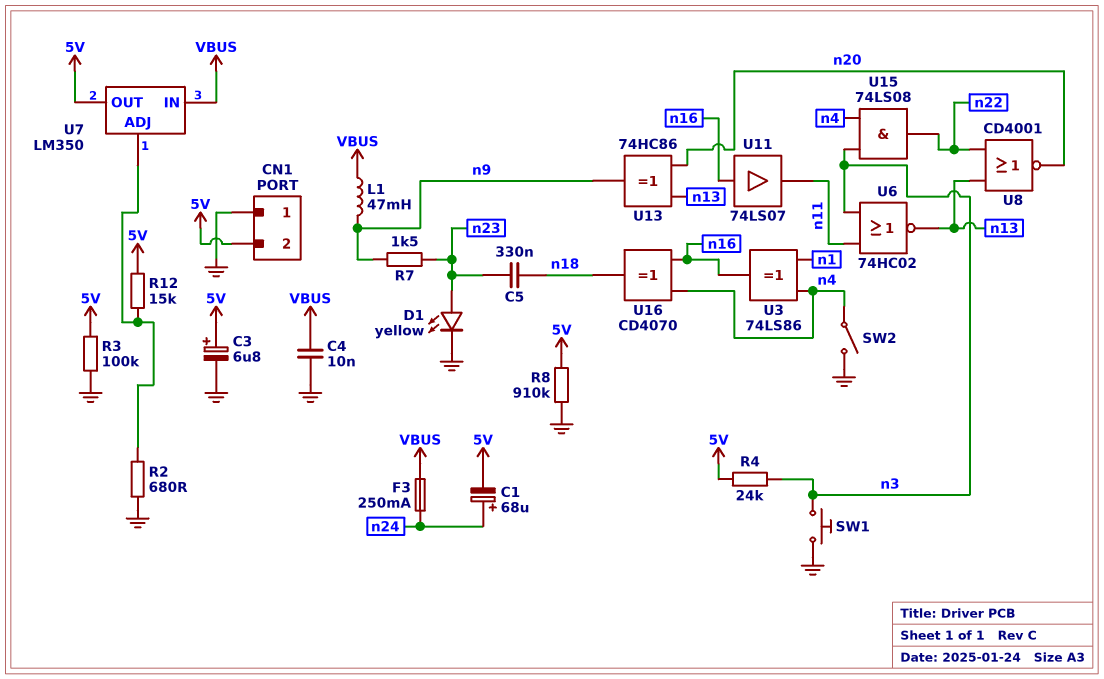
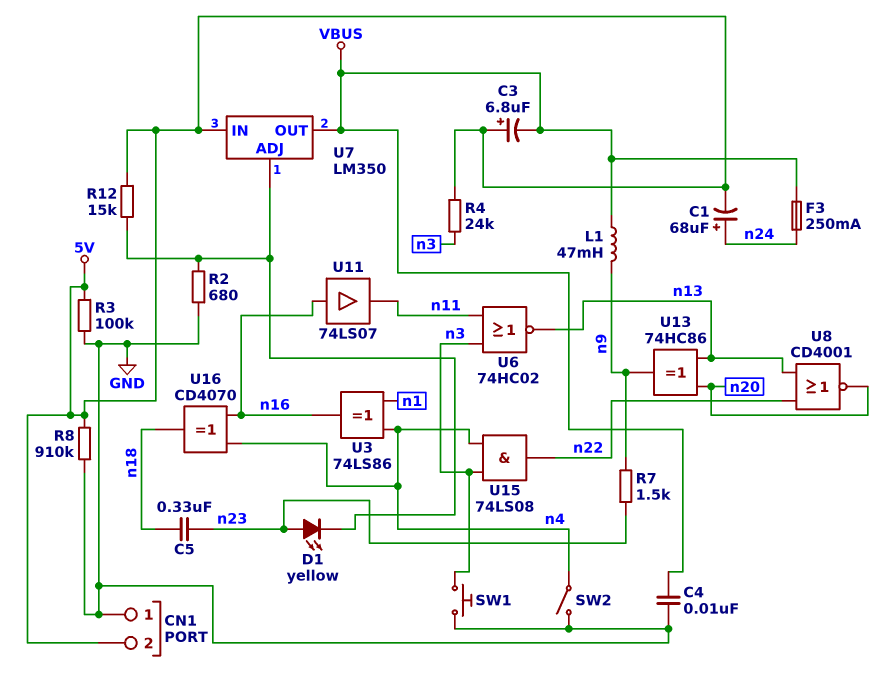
C3: 6.8uF (plus 5V, minus GND) -> 6.8uF (plus 5V, minus VBUS)
D1: LED yellow (A n23, K GND) -> LED yellow (A n23, K U7/ADJ)
U7 pin IN: VBUS -> 5V
U7 pin OUT: 5V -> VBUS

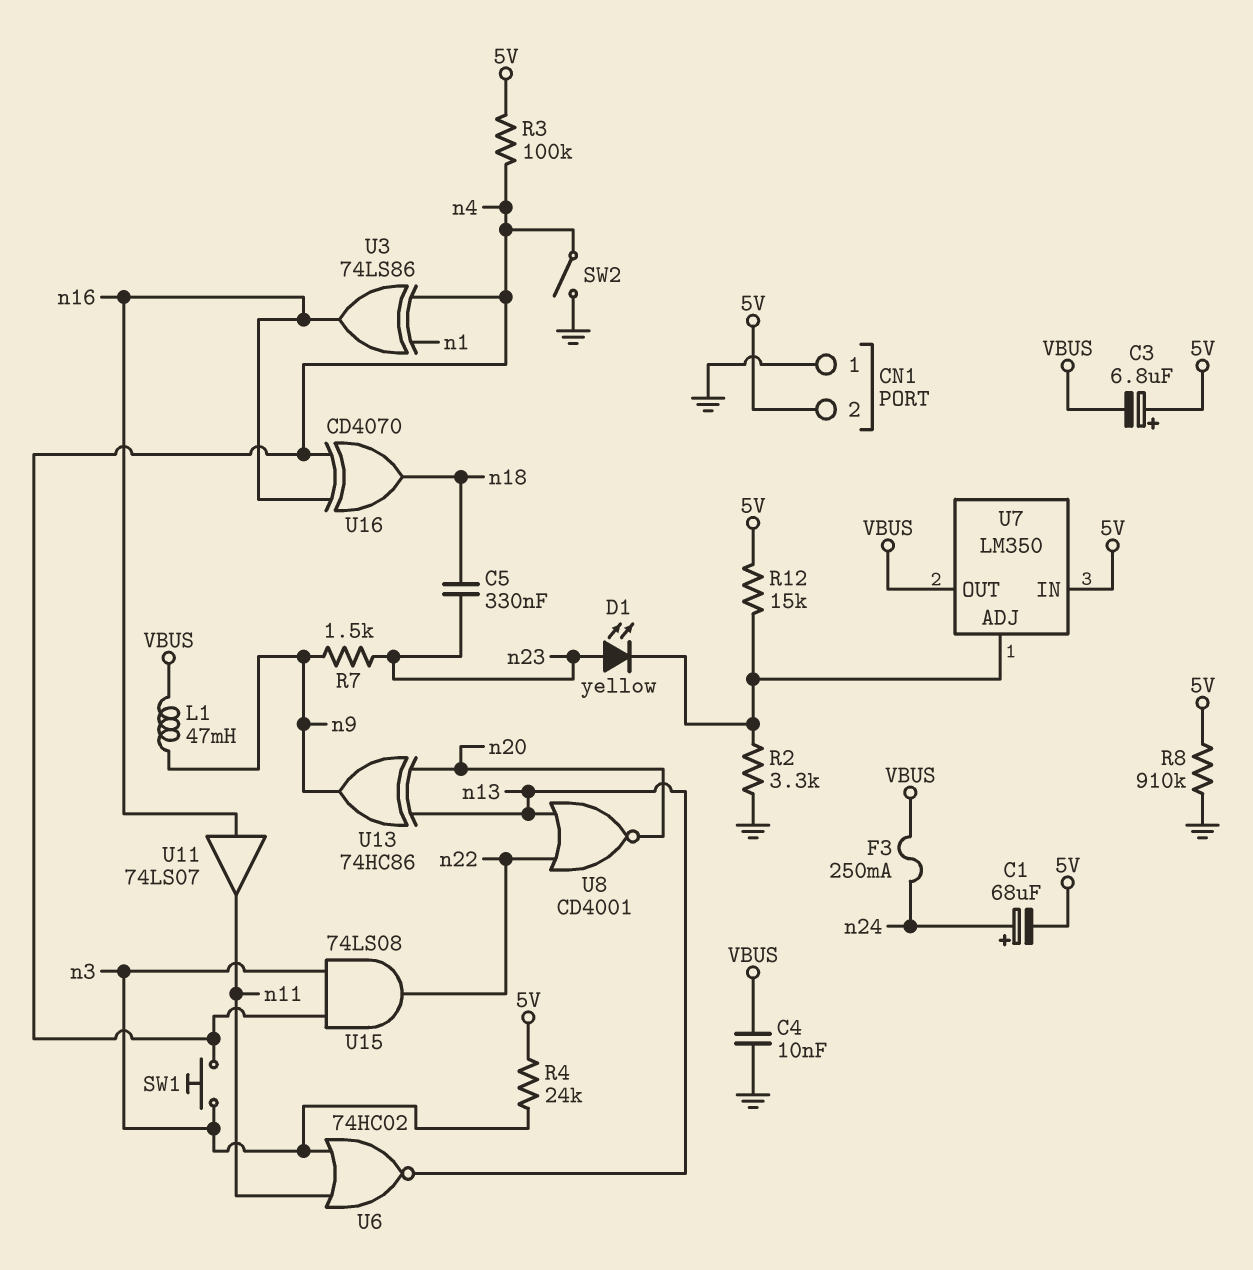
R2: 680 (GND, U7/ADJ) -> 3.3k (GND, U7/ADJ)
R3: 100k (5V, GND) -> 100k (5V, n4)
SW1: button (GND, n3) -> button (n3, n4)

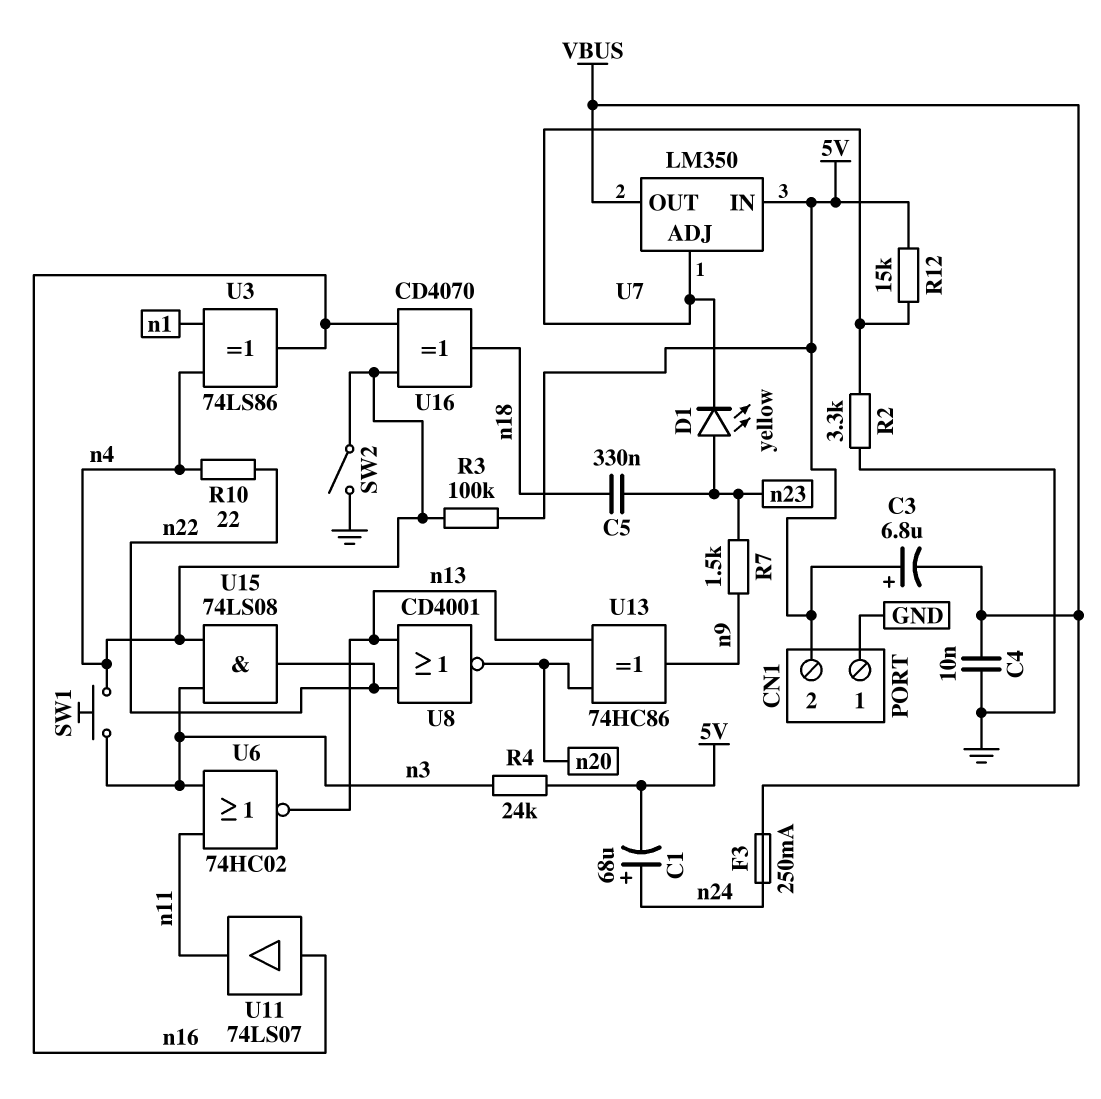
L1: 47mH (VBUS, n9) -> none
R8: 910k (5V, GND) -> none
R10: none -> 22 (n4, n22)

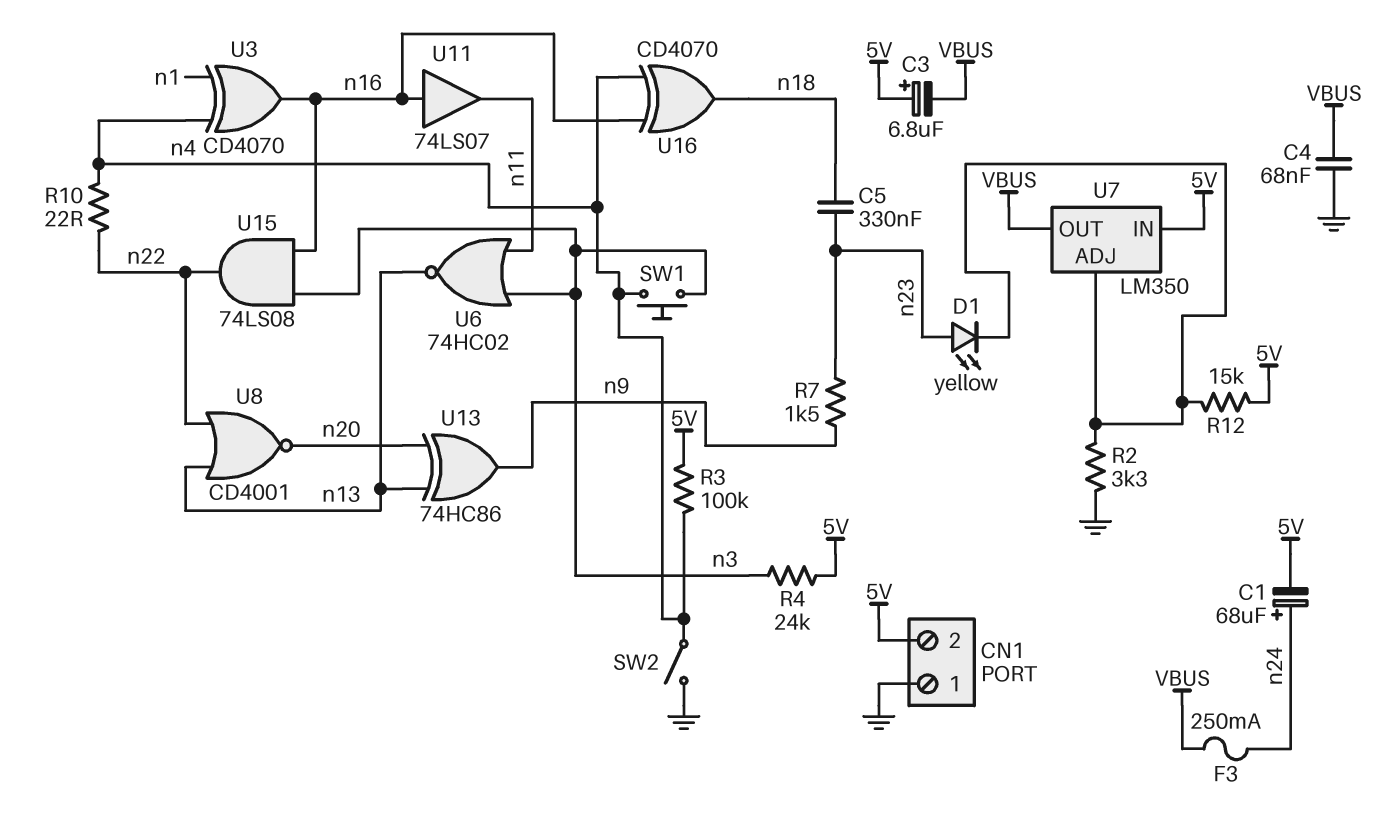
C4: 10nF (GND, VBUS) -> 68nF (GND, VBUS)
U3: XOR 74LS86 (in n1, in n4, out n16) -> XOR CD4070 (in n1, in n4, out n16)
U15: AND 74LS08 (in n3, in n4, out n22) -> AND 74LS08 (in n3, in n16, out n22)

